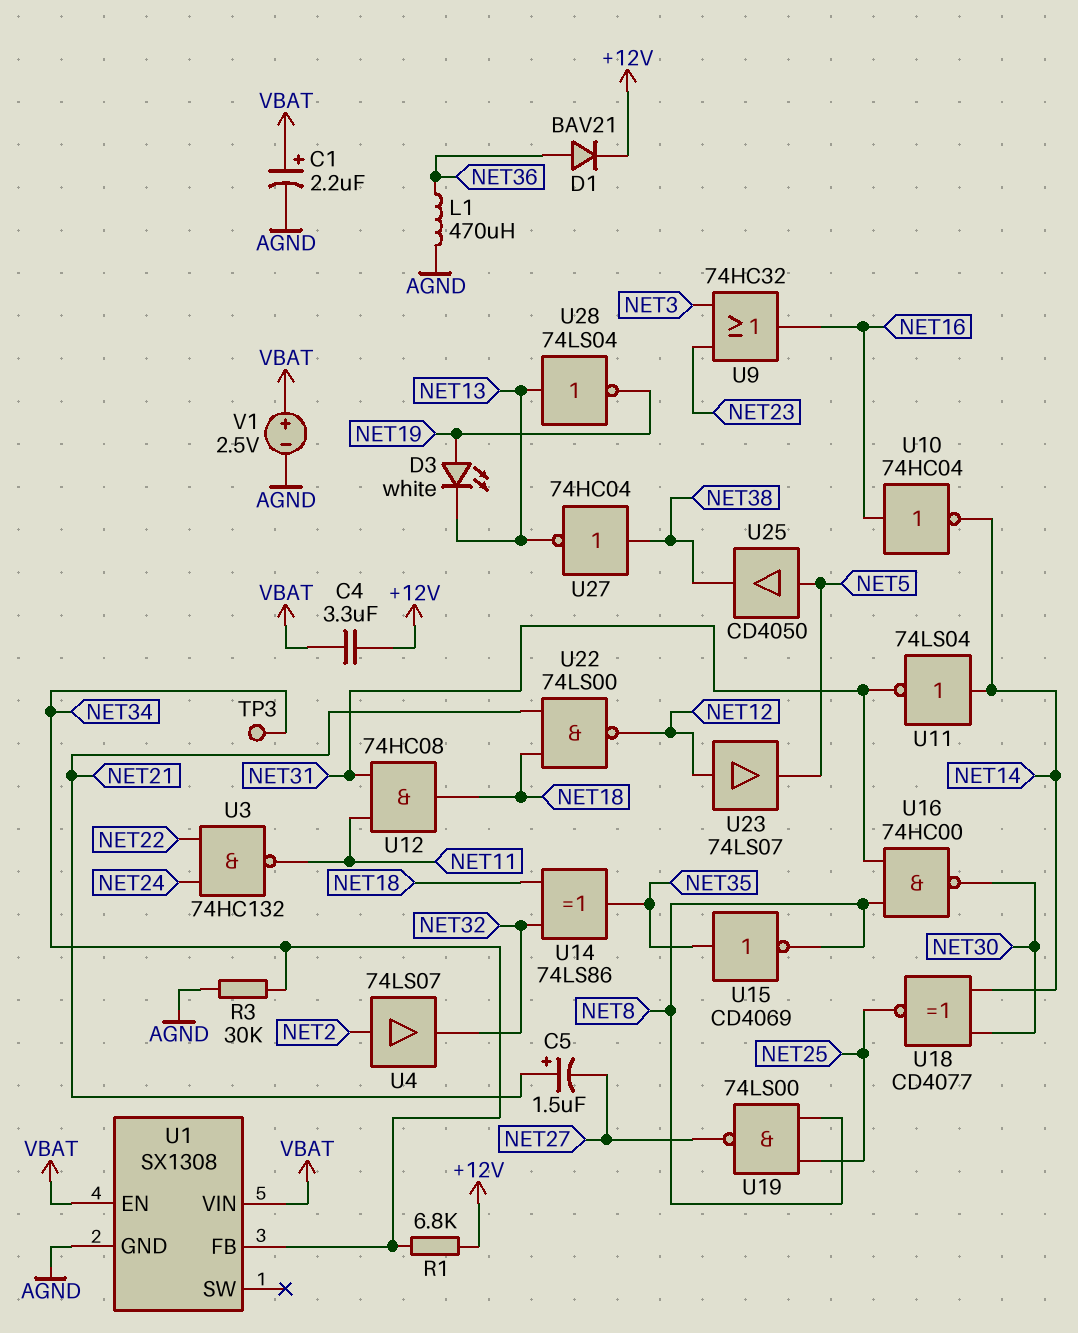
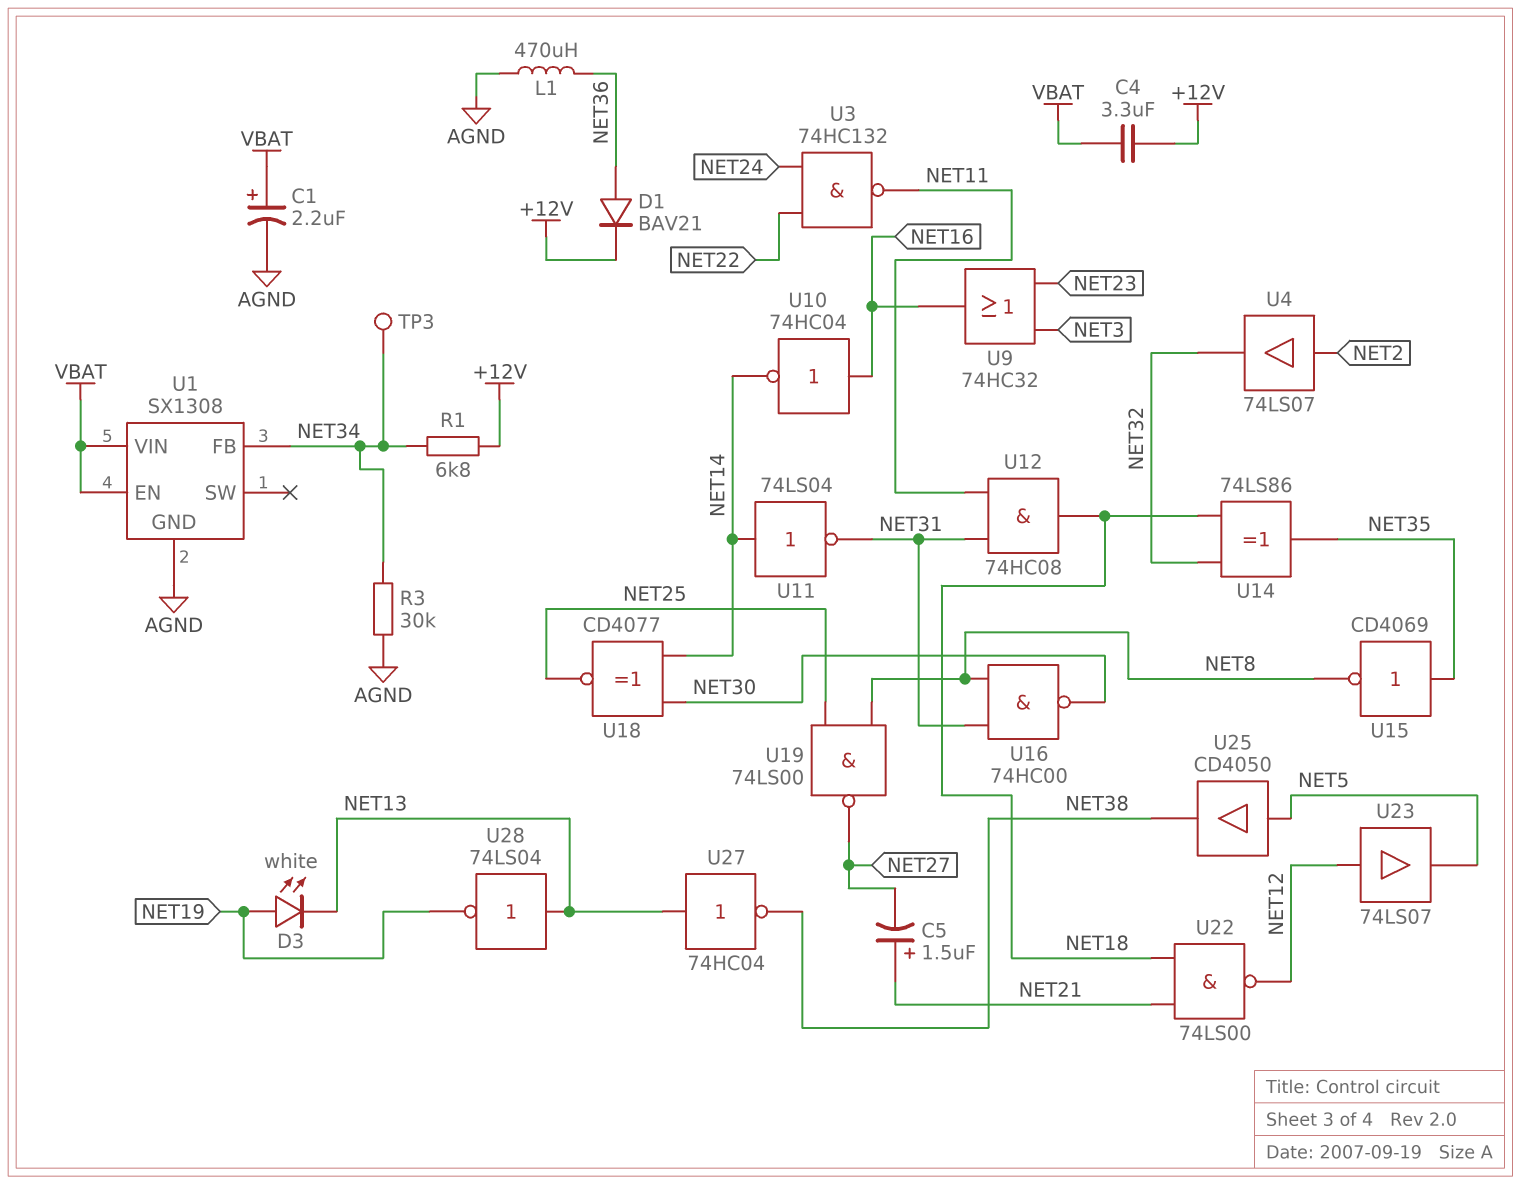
U27: NOT 74HC04 (in NET38, out NET13) -> NOT 74HC04 (in NET13, out NET38)
V1: 2.5V (plus VBAT, minus AGND) -> none

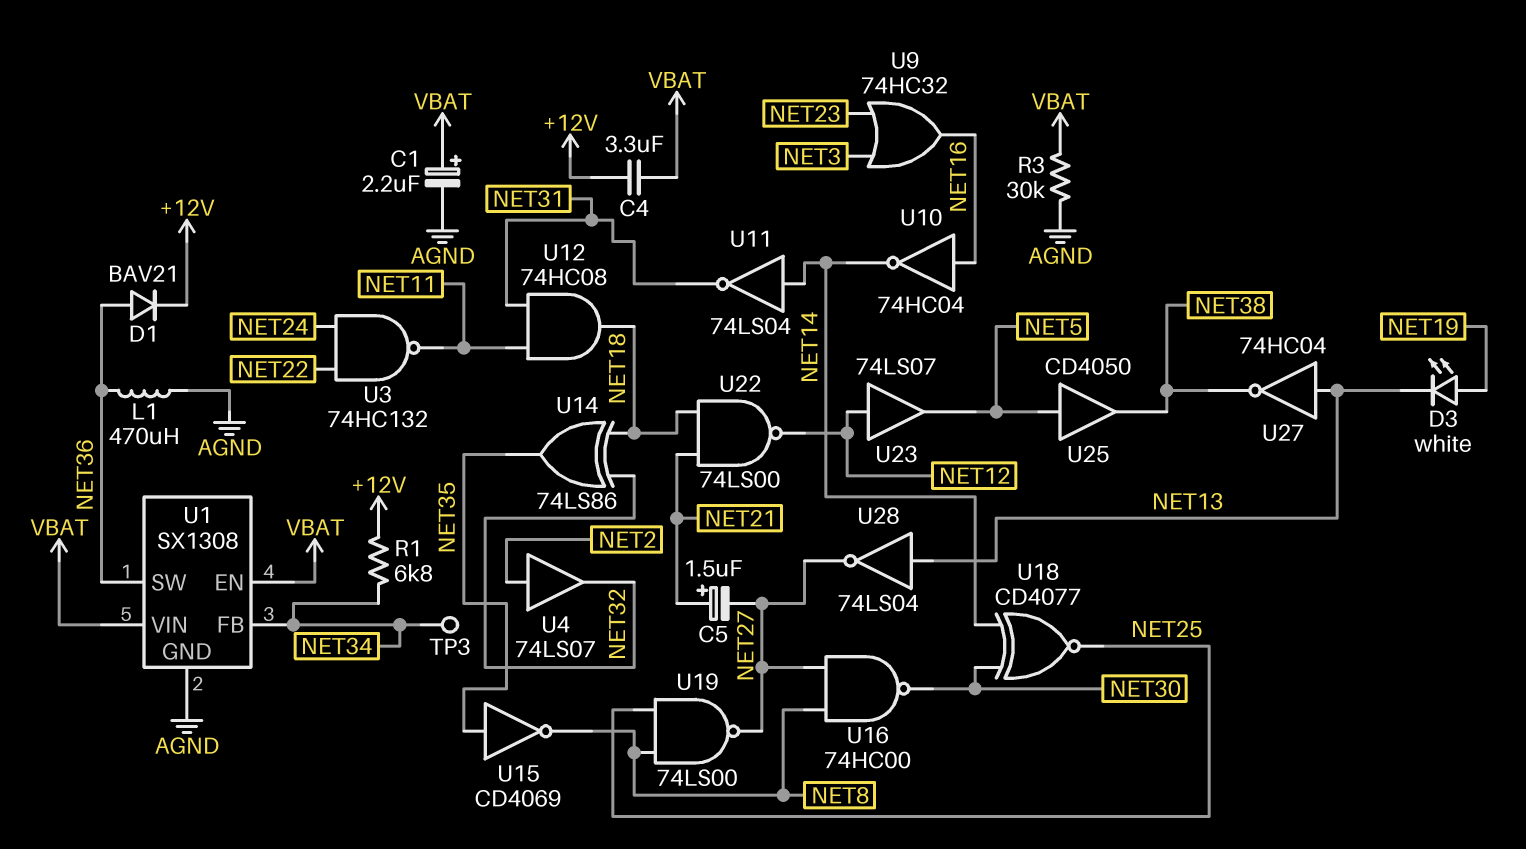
R3: 30k (AGND, NET34) -> 30k (AGND, VBAT)
U1 pin SW: none -> NET36
U16: NAND 74HC00 (in NET8, in NET31, out NET30) -> NAND 74HC00 (in NET8, in NET27, out NET30)
U28: NOT 74LS04 (in NET13, out NET19) -> NOT 74LS04 (in NET13, out NET27)

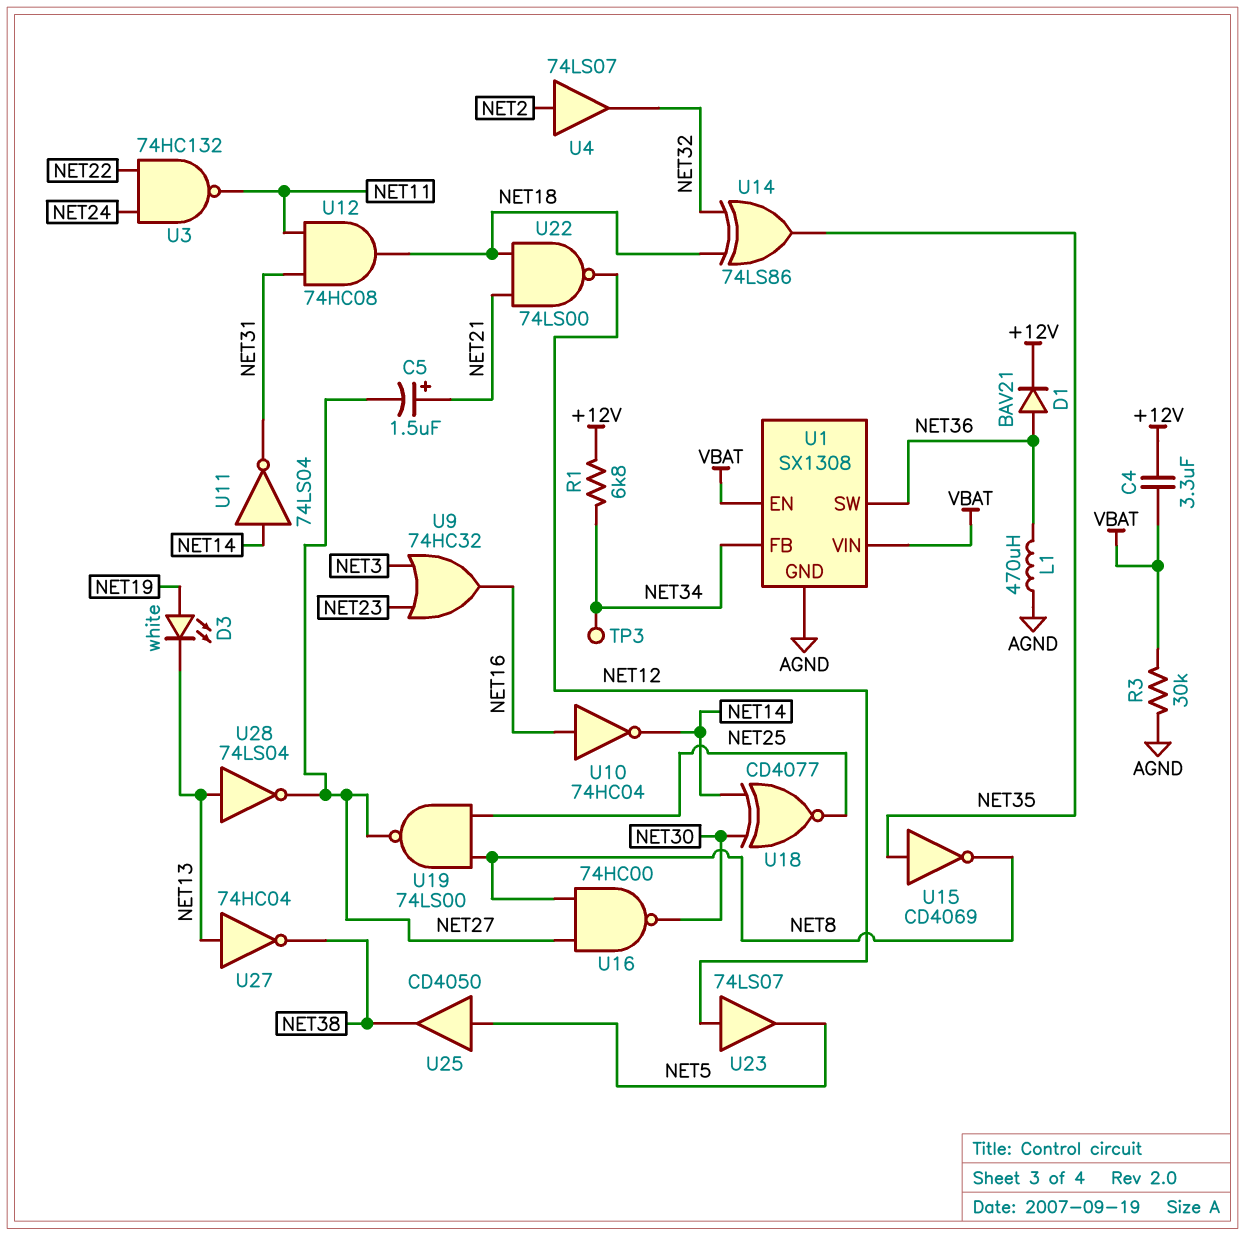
C1: 2.2uF (plus VBAT, minus AGND) -> none

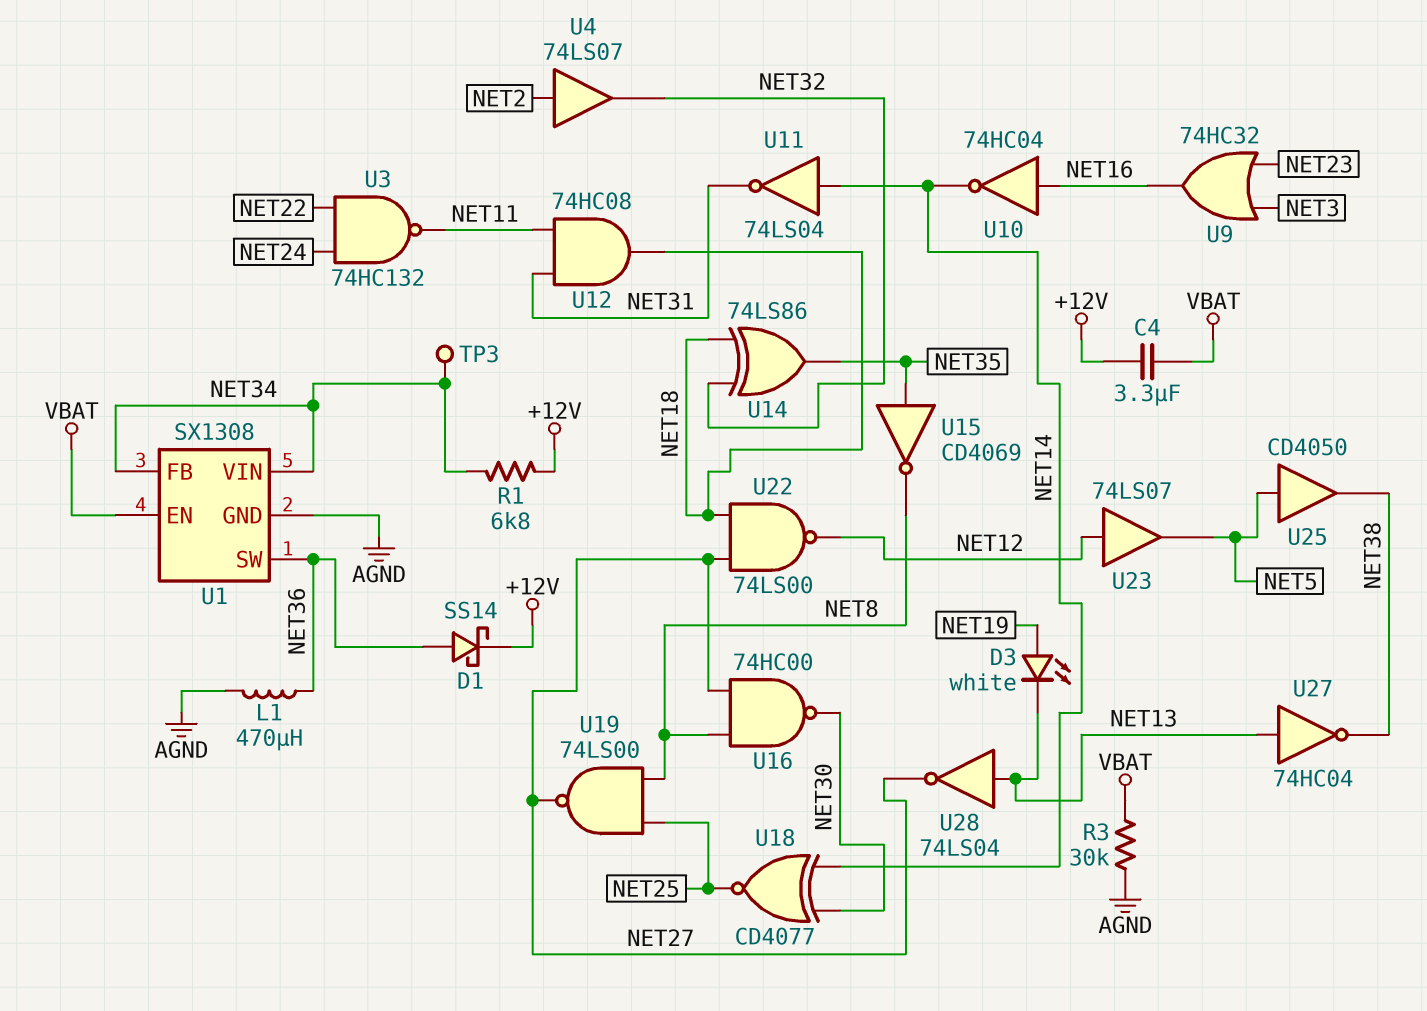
C5: 1.5uF (plus NET21, minus NET27) -> none
D1: diode BAV21 (A NET36, K +12V) -> schottky SS14 (A NET36, K +12V)
U1 pin VIN: VBAT -> NET34
U22: NAND 74LS00 (in NET18, in NET21, out NET12) -> NAND 74LS00 (in NET18, in NET27, out NET12)

